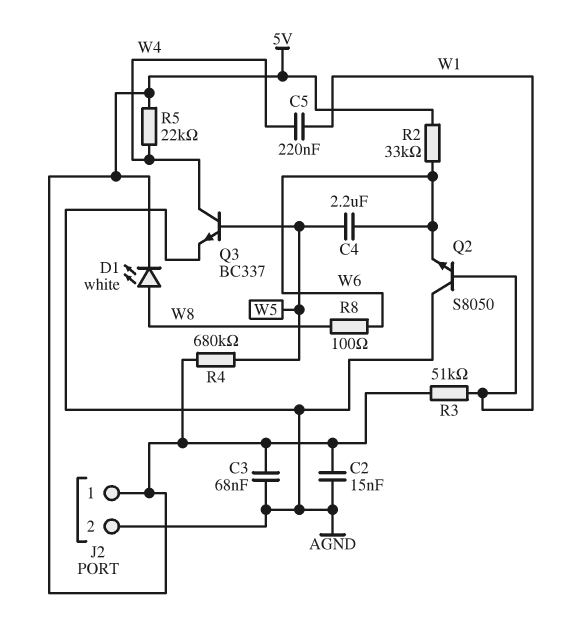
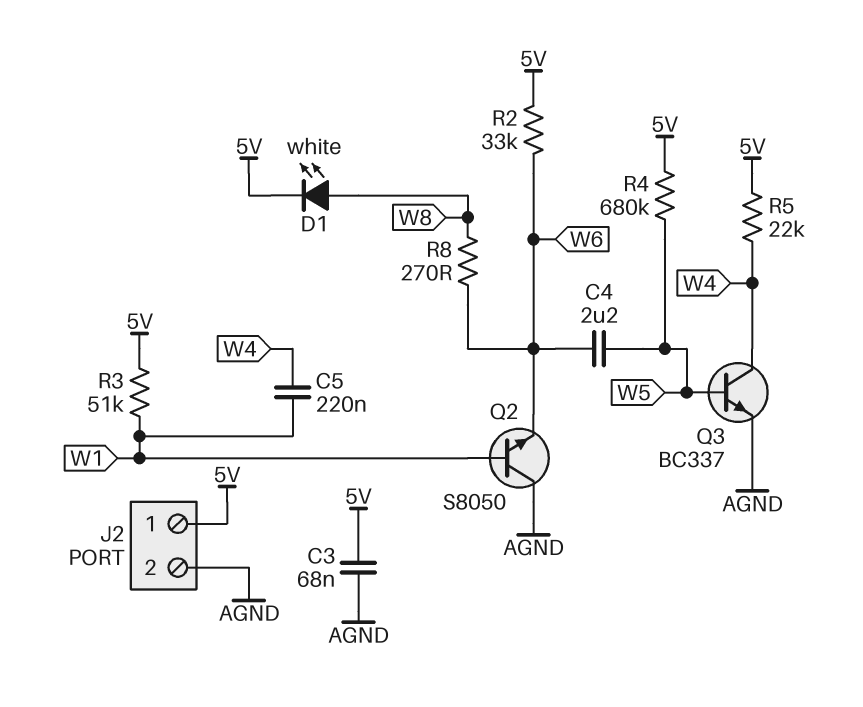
C2: 15nF (5V, AGND) -> none
R8: 100 (W6, W8) -> 270 (W6, W8)

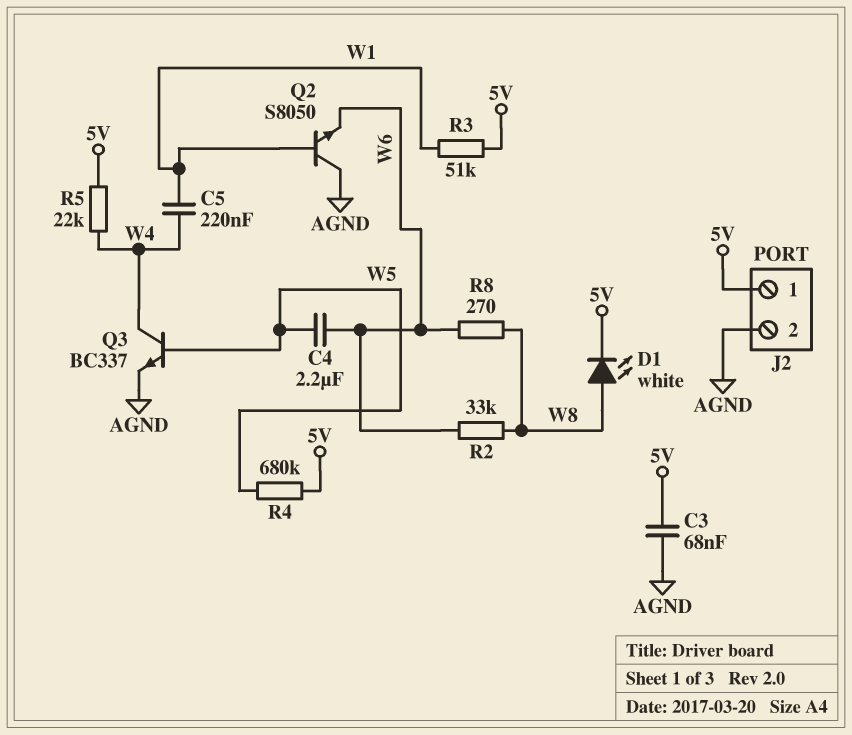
R2: 33k (5V, W6) -> 33k (W6, W8)

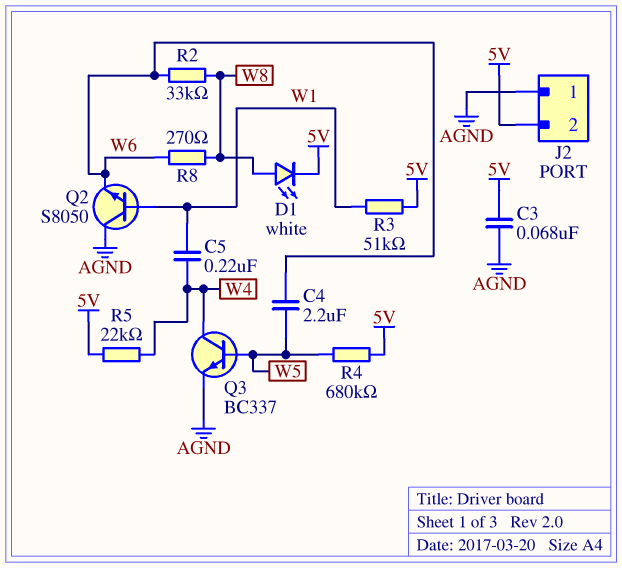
J2 pin 1: 5V -> AGND
J2 pin 2: AGND -> 5V

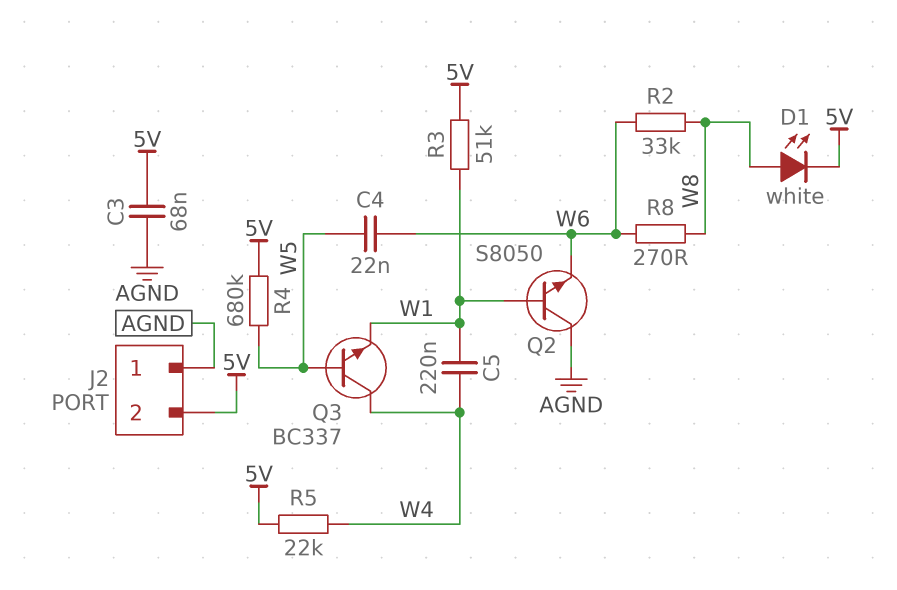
C4: 2.2uF (W5, W6) -> 22nF (W5, W6)
Q3: NPN BC337 (B W5, C W4, E AGND) -> NPN BC337 (B W5, C W4, E W1)

